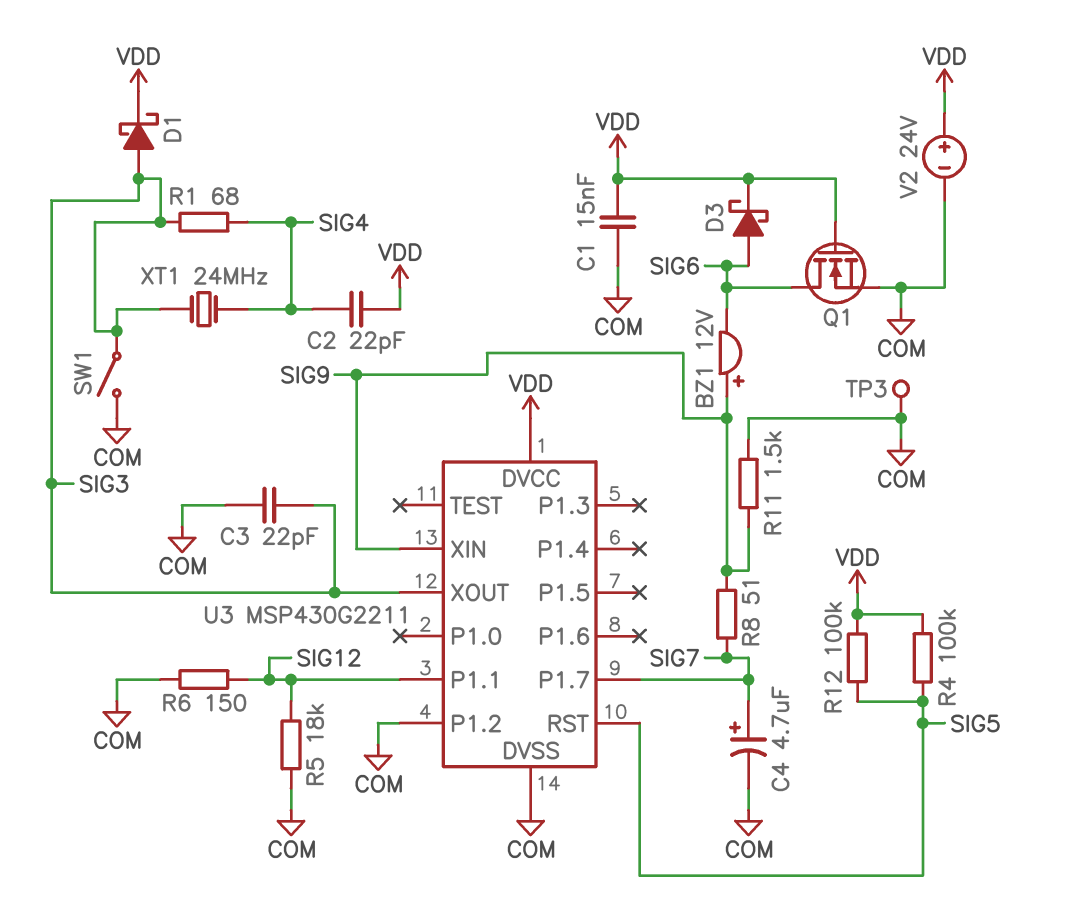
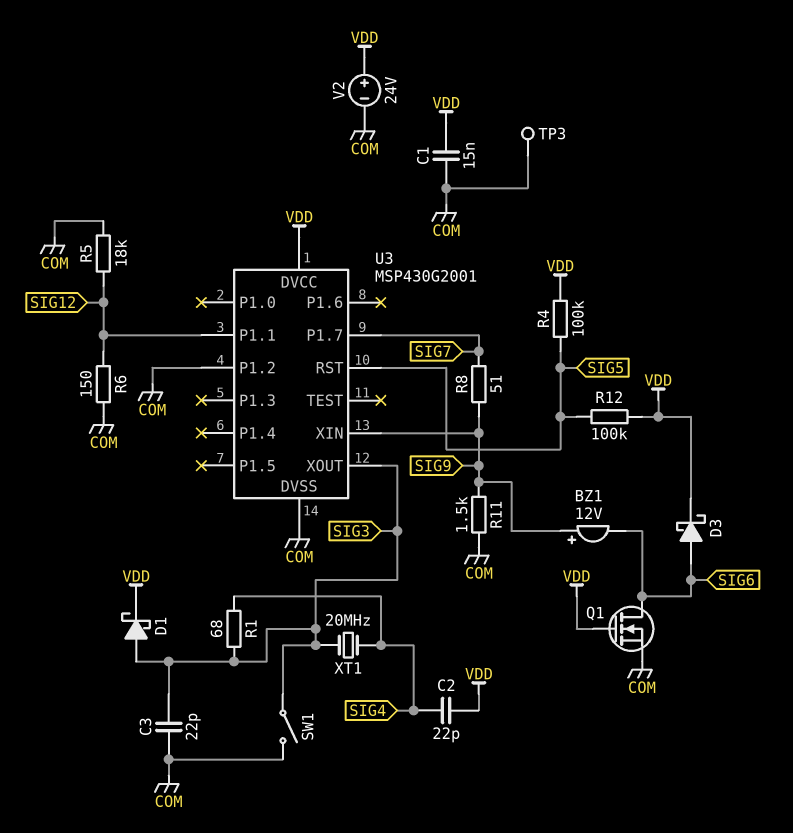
C4: 4.7uF (plus SIG7, minus COM) -> none
U3: MSP430G2211 -> MSP430G2001
XT1: 24MHz (SIG3, SIG4) -> 20MHz (SIG3, SIG4)

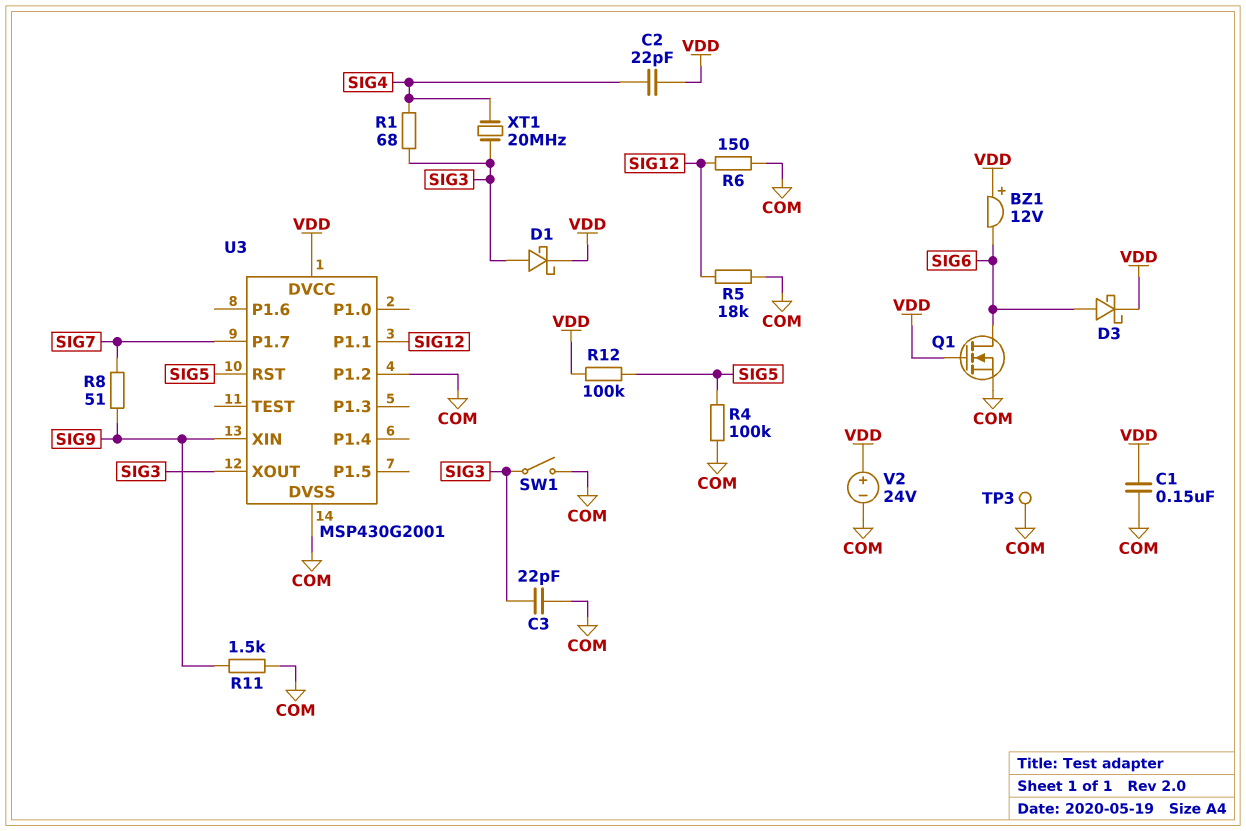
BZ1: buzzer 12V (plus SIG9, minus SIG6) -> buzzer 12V (plus VDD, minus SIG6)
C1: 15nF (COM, VDD) -> 150nF (COM, VDD)
R4: 100k (SIG5, VDD) -> 100k (COM, SIG5)

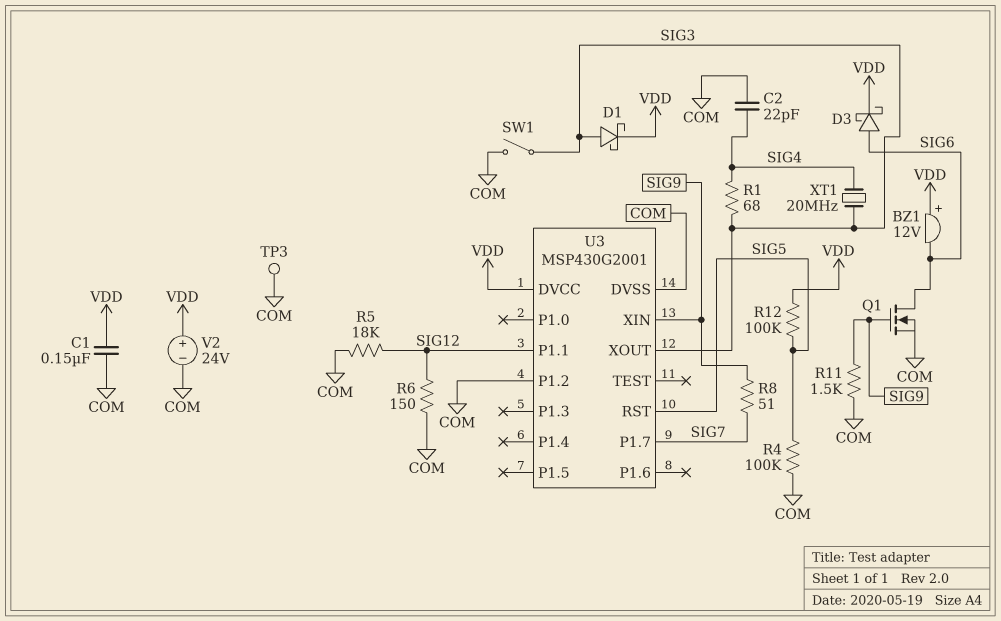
C2: 22pF (SIG4, VDD) -> 22pF (COM, SIG4)
C3: 22pF (COM, SIG3) -> none
Q1: NMOS (G VDD, D SIG6, S COM) -> NMOS (G SIG9, D SIG6, S COM)

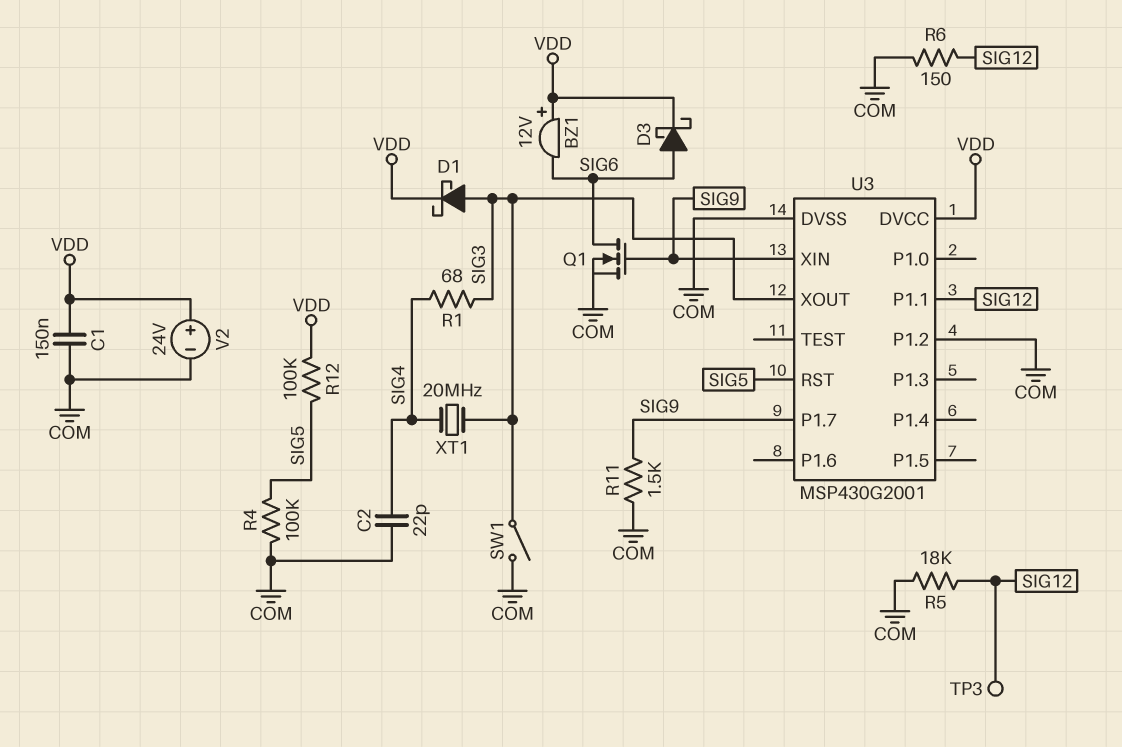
R8: 51 (SIG7, SIG9) -> none
TP3: test point (COM) -> test point (SIG12)
U3 pin P1.7: SIG7 -> SIG9

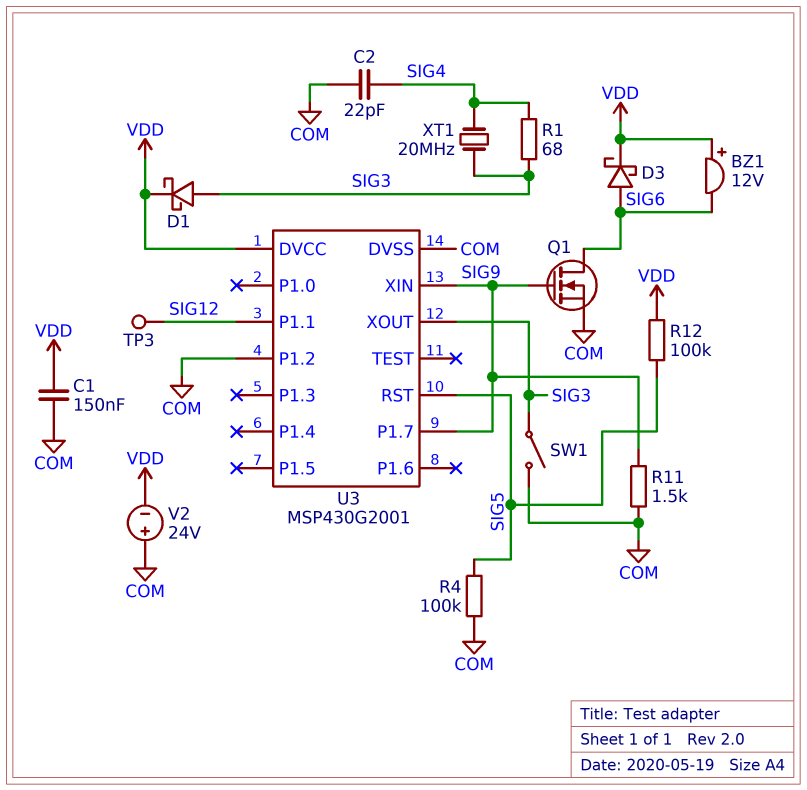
R5: 18k (COM, SIG12) -> none
R6: 150 (COM, SIG12) -> none
V2: 24V (plus VDD, minus COM) -> 24V (plus COM, minus VDD)

